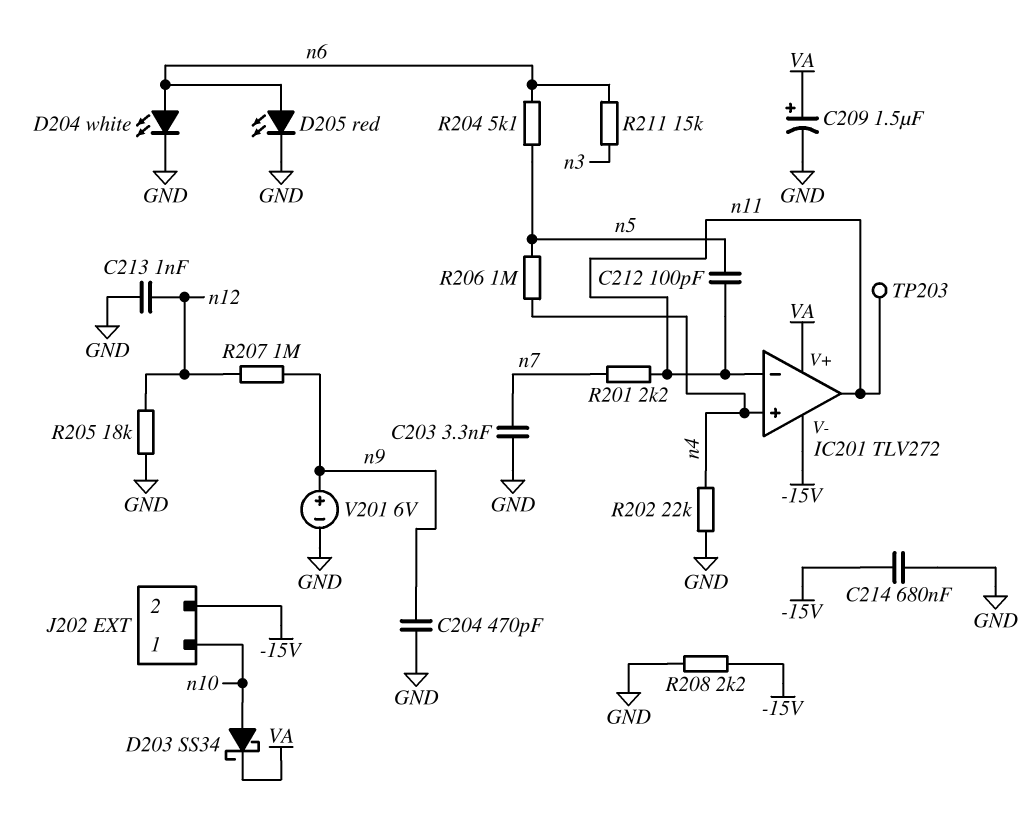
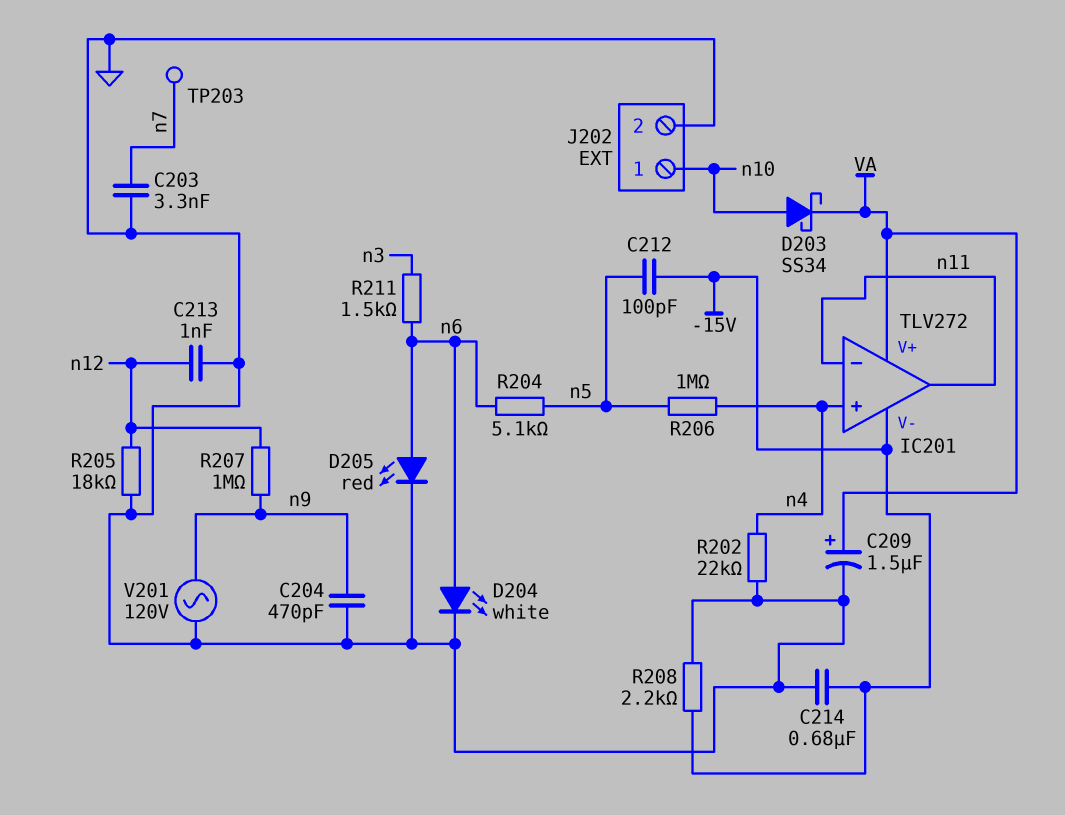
C212: 100pF (n5, n11) -> 100pF (-15V, n5)
J202 pin 2: -15V -> GND
R201: 2.2k (n7, n11) -> none
R211: 15k (n3, n6) -> 1.5k (n3, n6)
TP203: test point (n11) -> test point (n7)
V201: 6V (plus n9, minus GND) -> AC 120V (GND, n9)

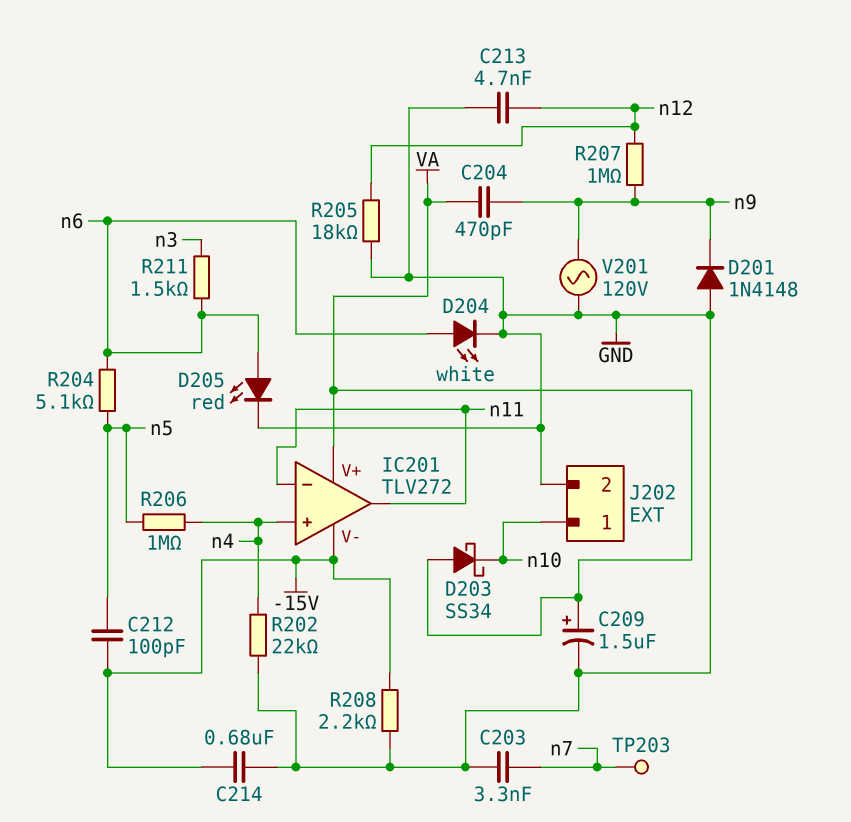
C204: 470pF (GND, n9) -> 470pF (VA, n9)
C213: 1nF (GND, n12) -> 4.7nF (GND, n12)
D201: none -> diode 1N4148 (A GND, K n9)
D203: schottky SS34 (A n10, K VA) -> schottky SS34 (A VA, K n10)

